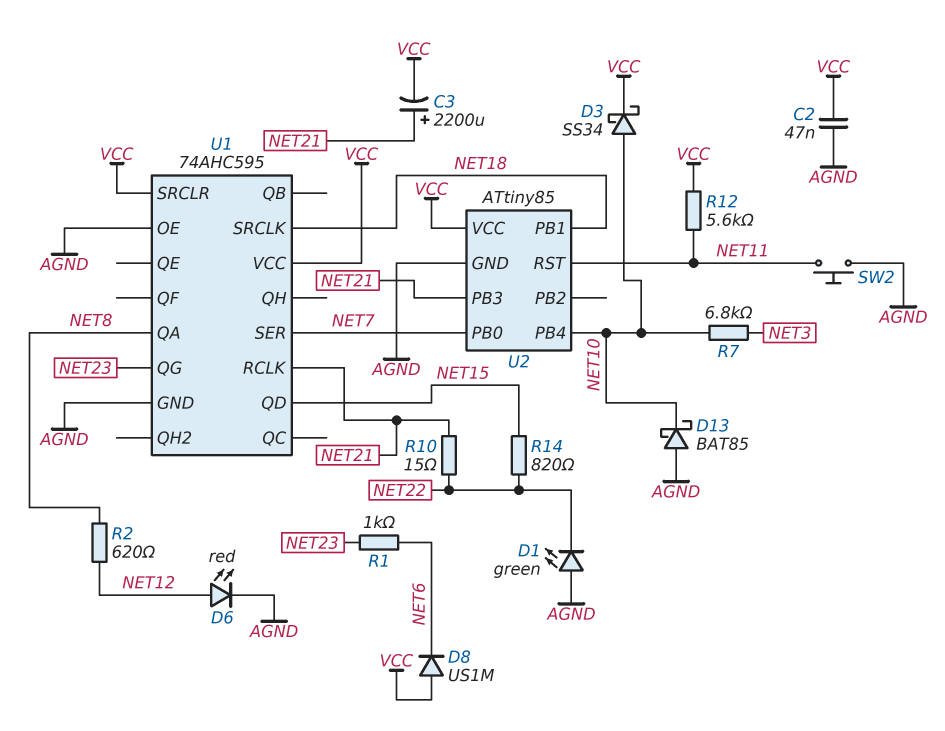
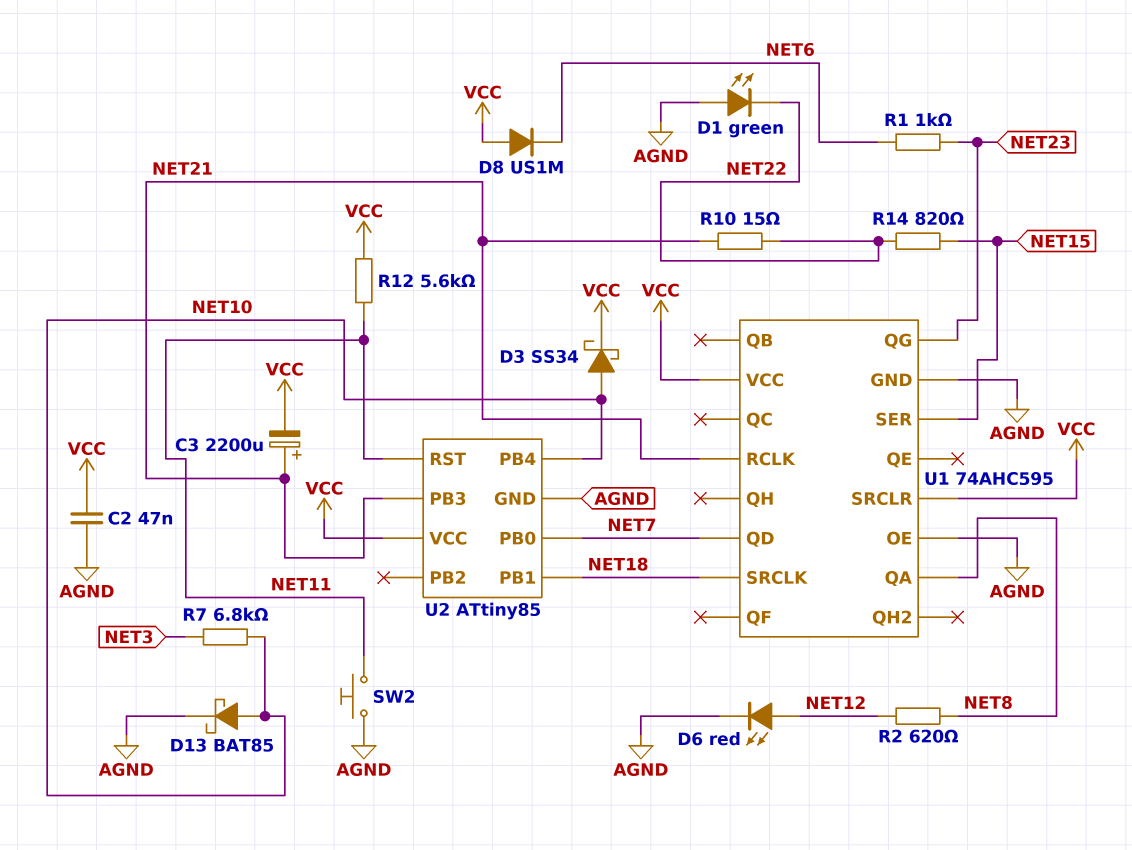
D13: schottky BAT85 (A AGND, K NET10) -> schottky BAT85 (A NET10, K AGND)
U1 pin QD: NET15 -> NET7
U1 pin SER: NET7 -> NET15

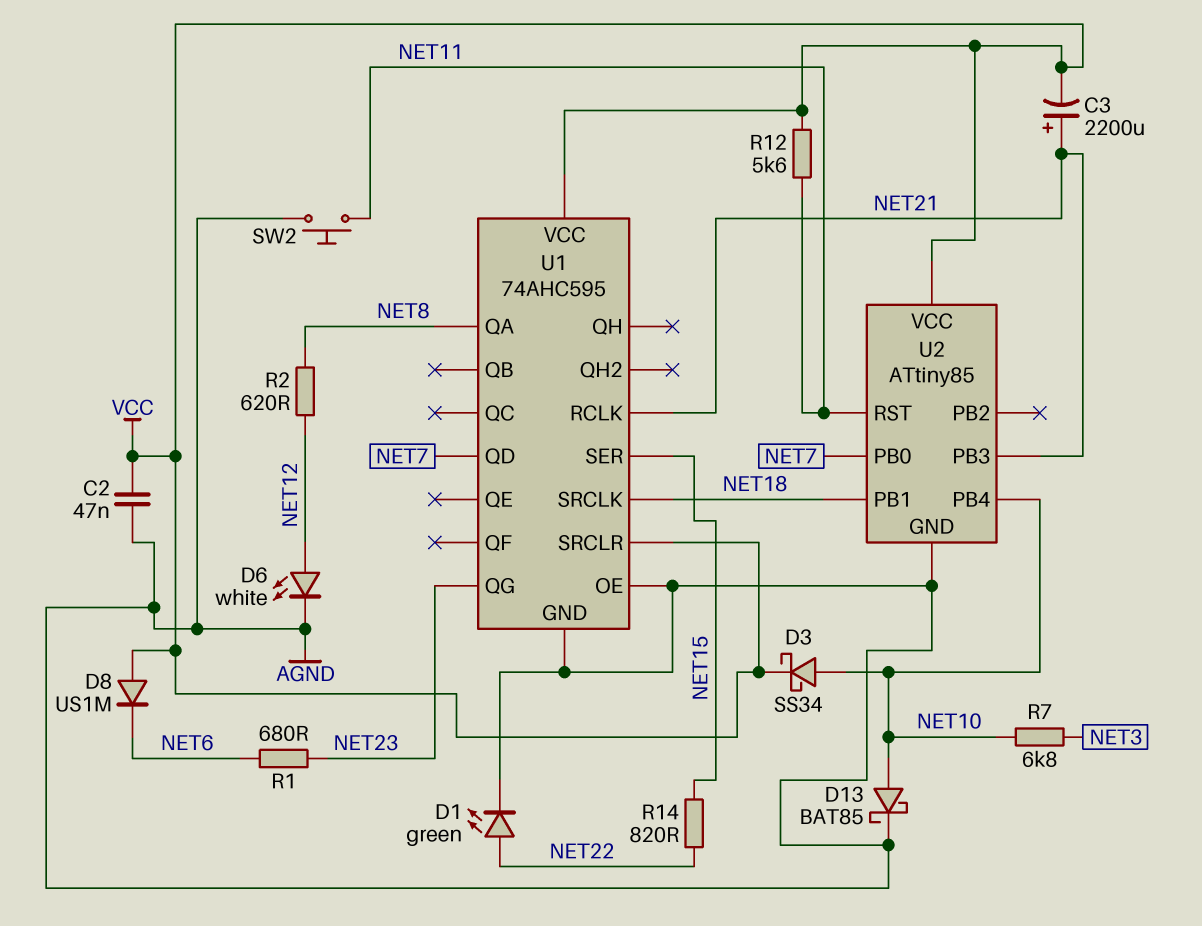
D1: LED green (A AGND, K NET22) -> LED green (A NET22, K AGND)
D6: LED red (A NET12, K AGND) -> LED white (A NET12, K AGND)
R1: 1k (NET6, NET23) -> 680 (NET6, NET23)
R10: 15 (NET21, NET22) -> none

